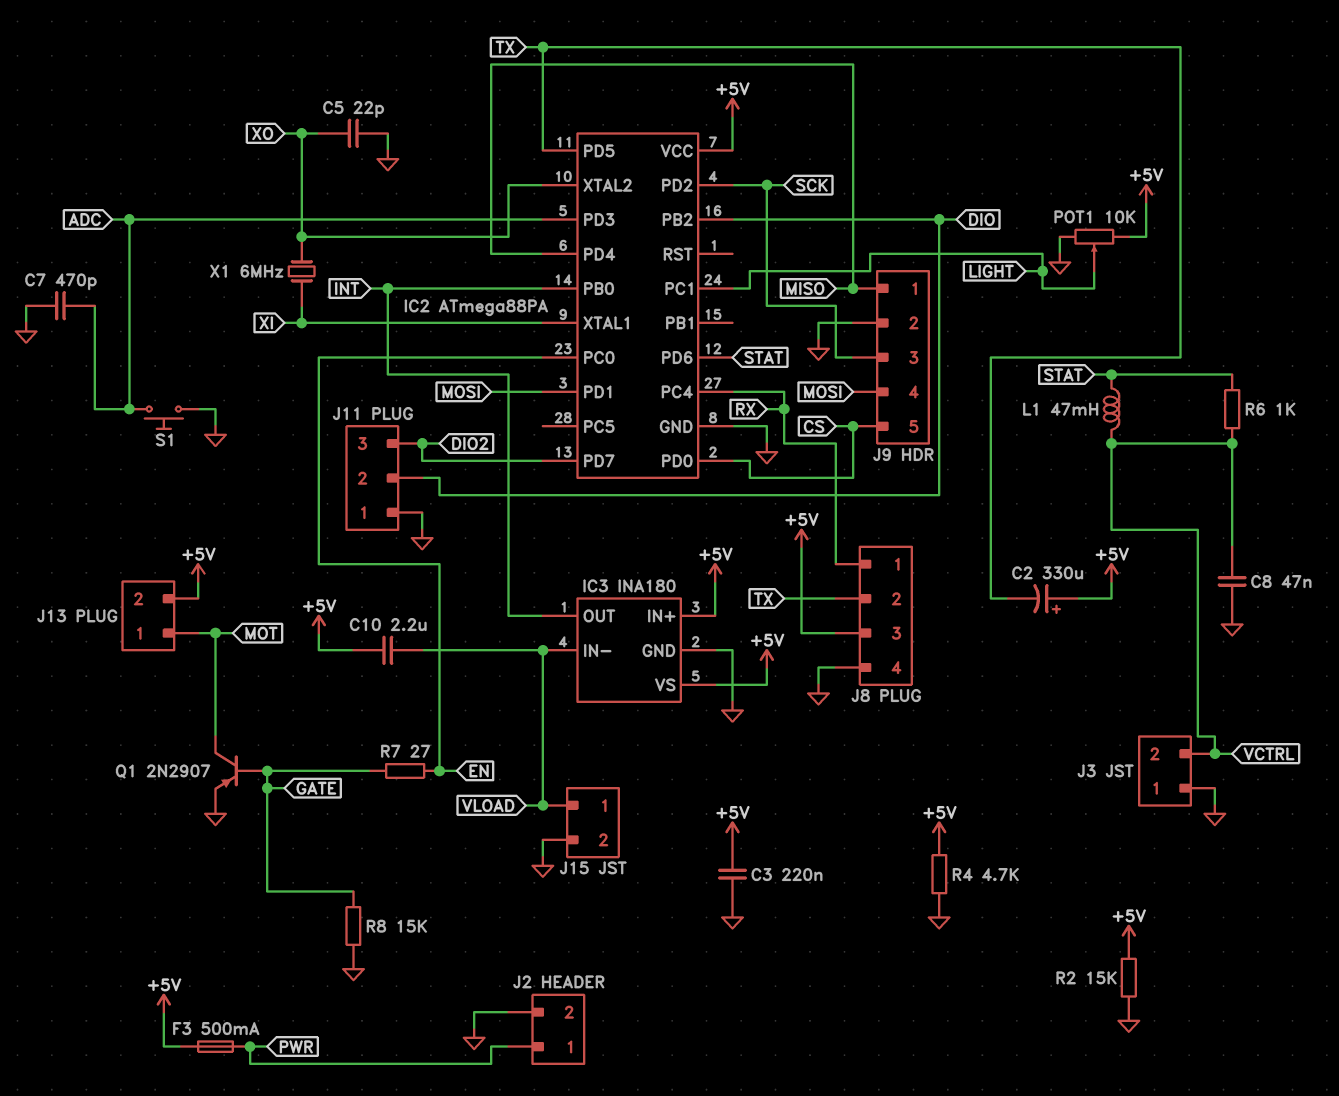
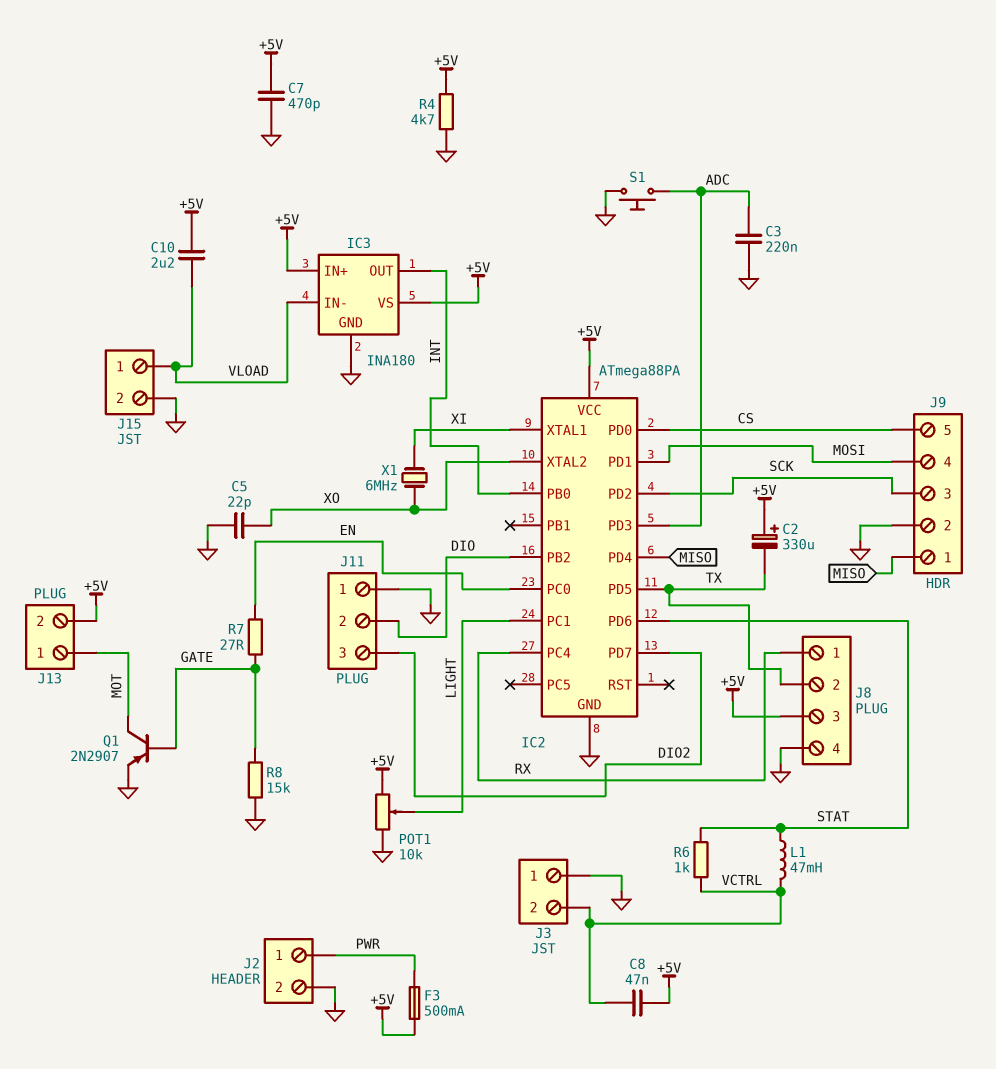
C3: 220nF (+5V, GND) -> 220nF (ADC, GND)
C7: 470pF (ADC, GND) -> 470pF (+5V, GND)
C8: 47nF (GND, VCTRL) -> 47nF (+5V, VCTRL)
R2: 15k (+5V, GND) -> none

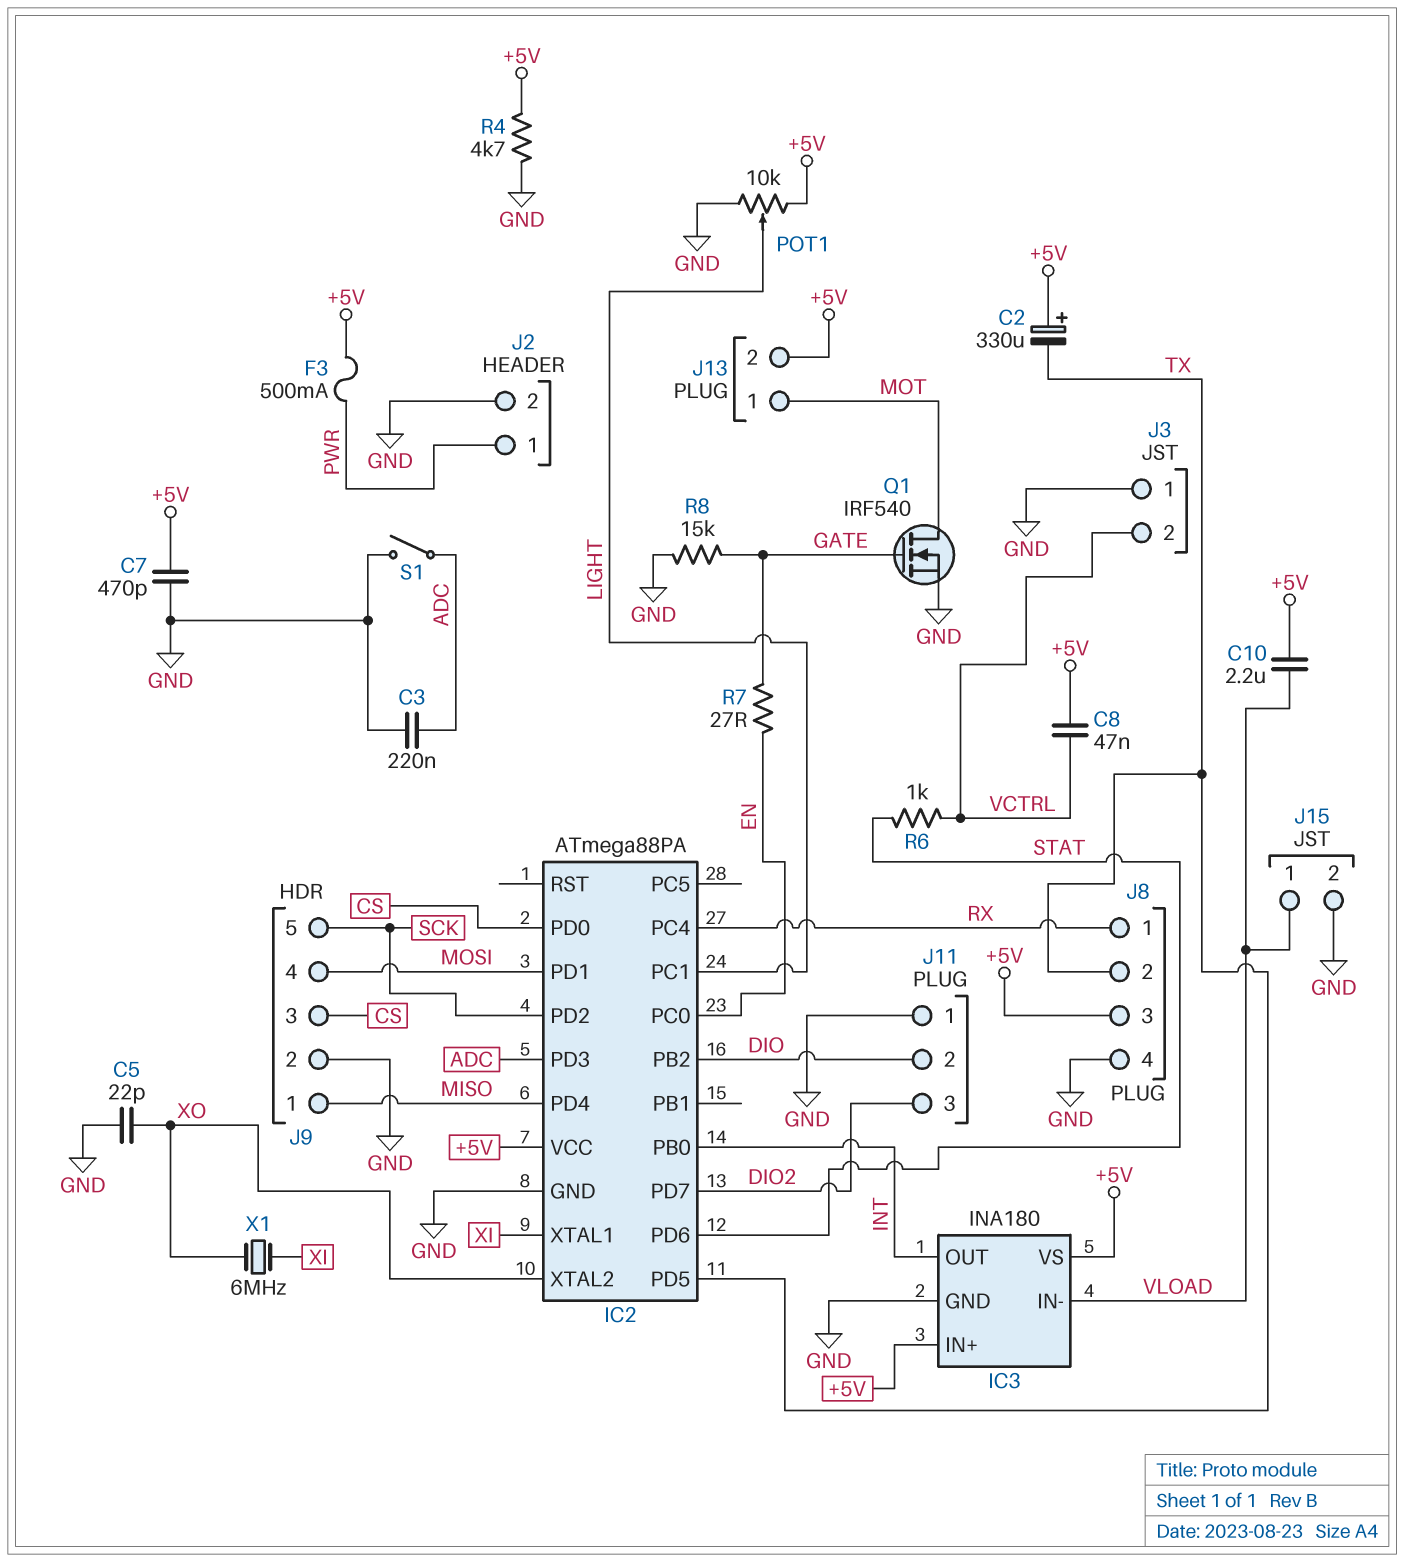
J9 pin 3: SCK -> CS
J9 pin 5: CS -> SCK
L1: 47mH (STAT, VCTRL) -> none
Q1: PNP 2N2907 (B GATE, C MOT, E GND) -> NMOS IRF540 (G GATE, D MOT, S GND)
S1: button (ADC, GND) -> switch (ADC, GND)

